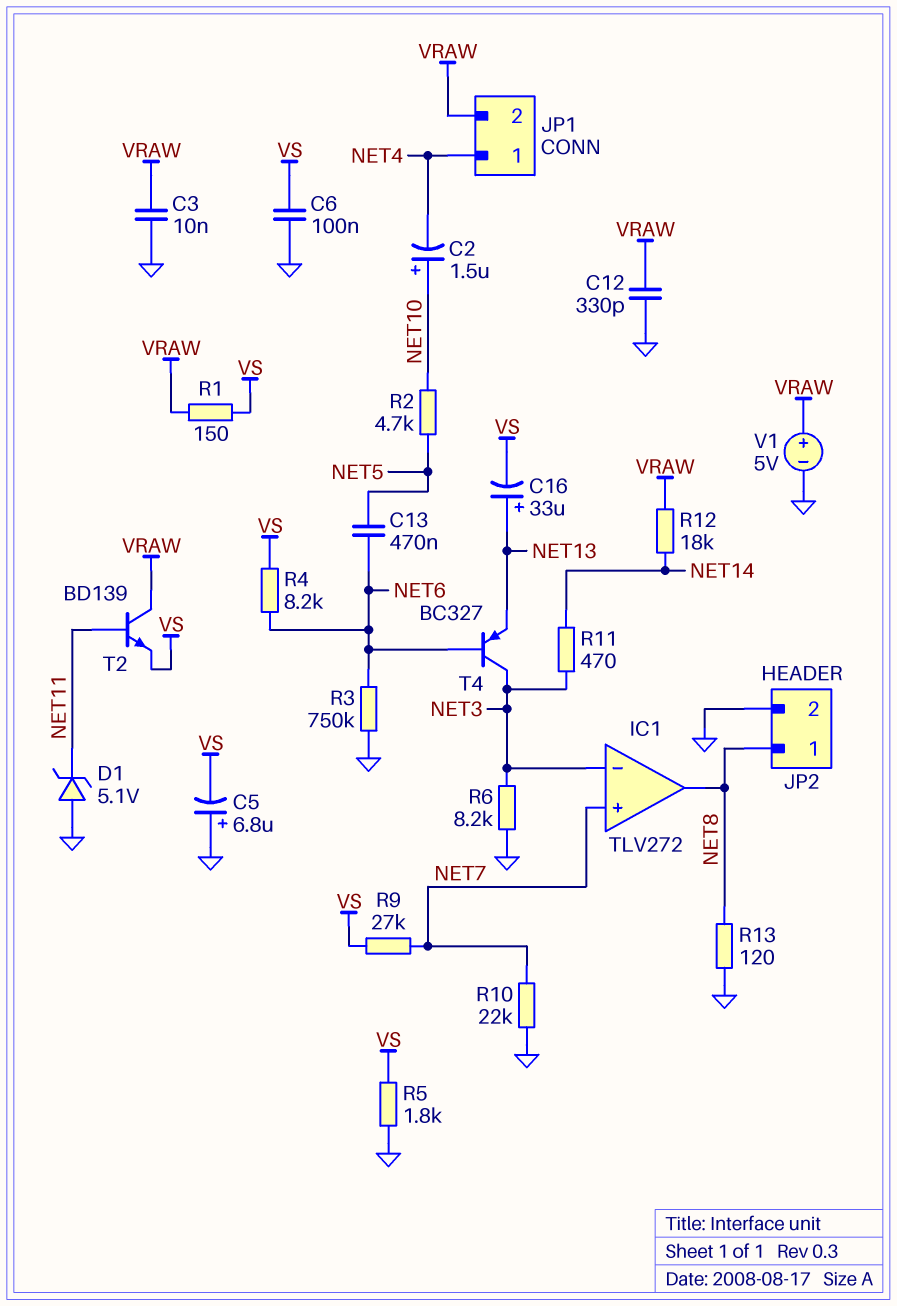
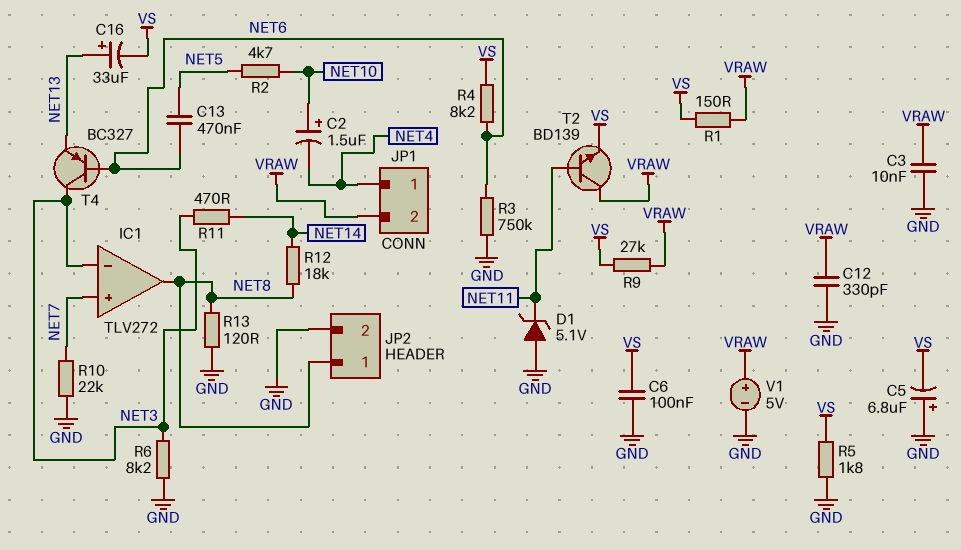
R9: 27k (NET7, VS) -> 27k (VRAW, VS)
R12: 18k (NET14, VRAW) -> 18k (NET8, NET14)

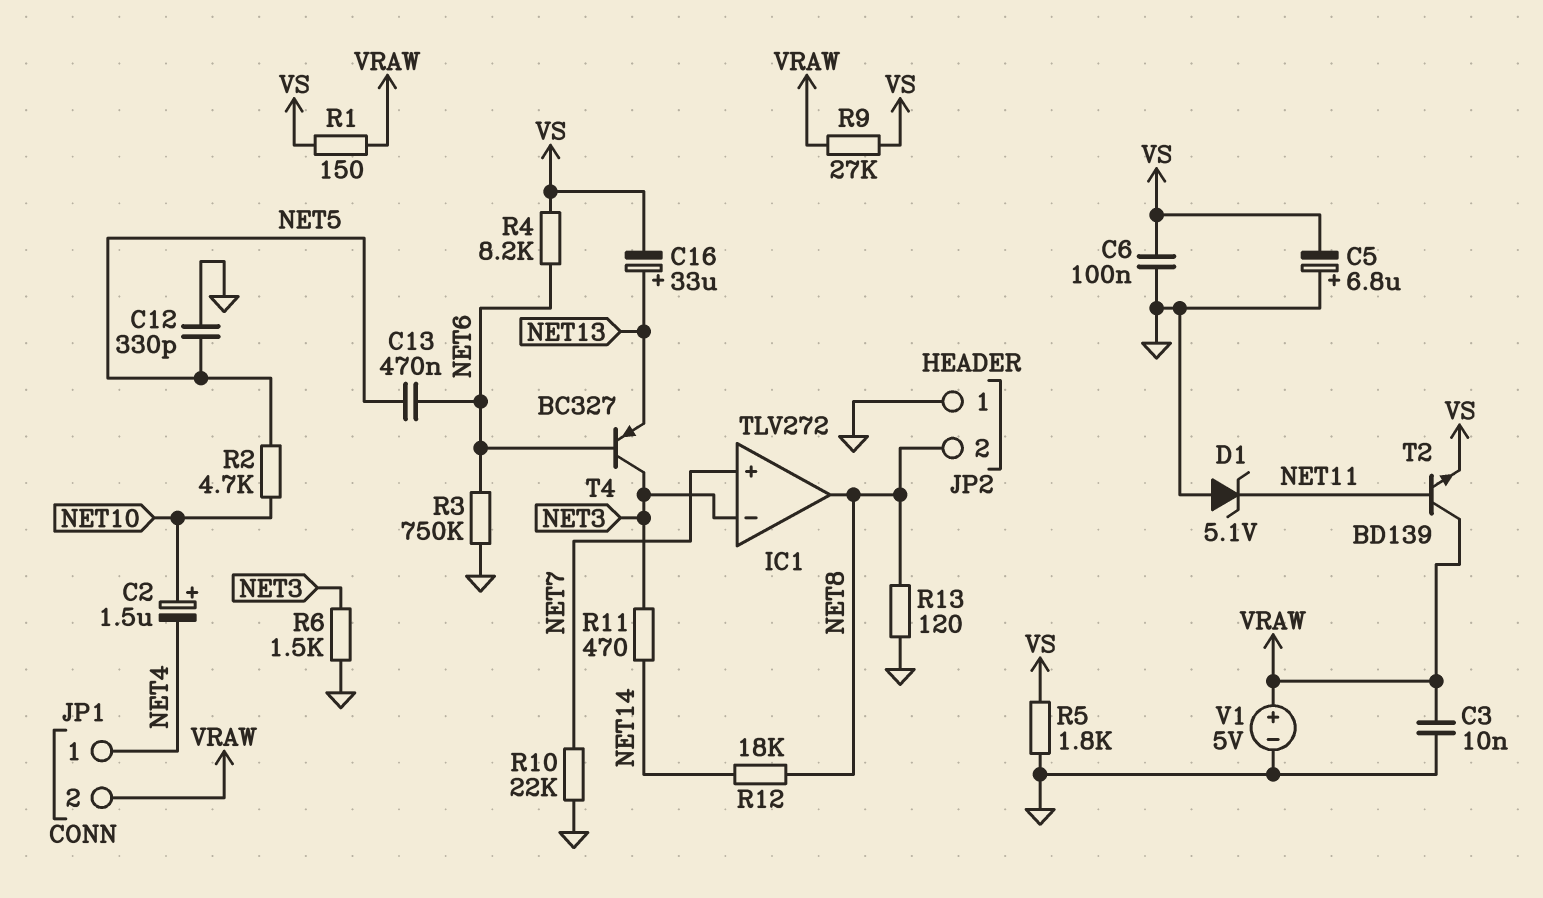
C12: 330pF (GND, VRAW) -> 330pF (GND, NET5)
JP2 pin 1: NET8 -> GND
JP2 pin 2: GND -> NET8
R6: 8.2k (GND, NET3) -> 1.5k (GND, NET3)

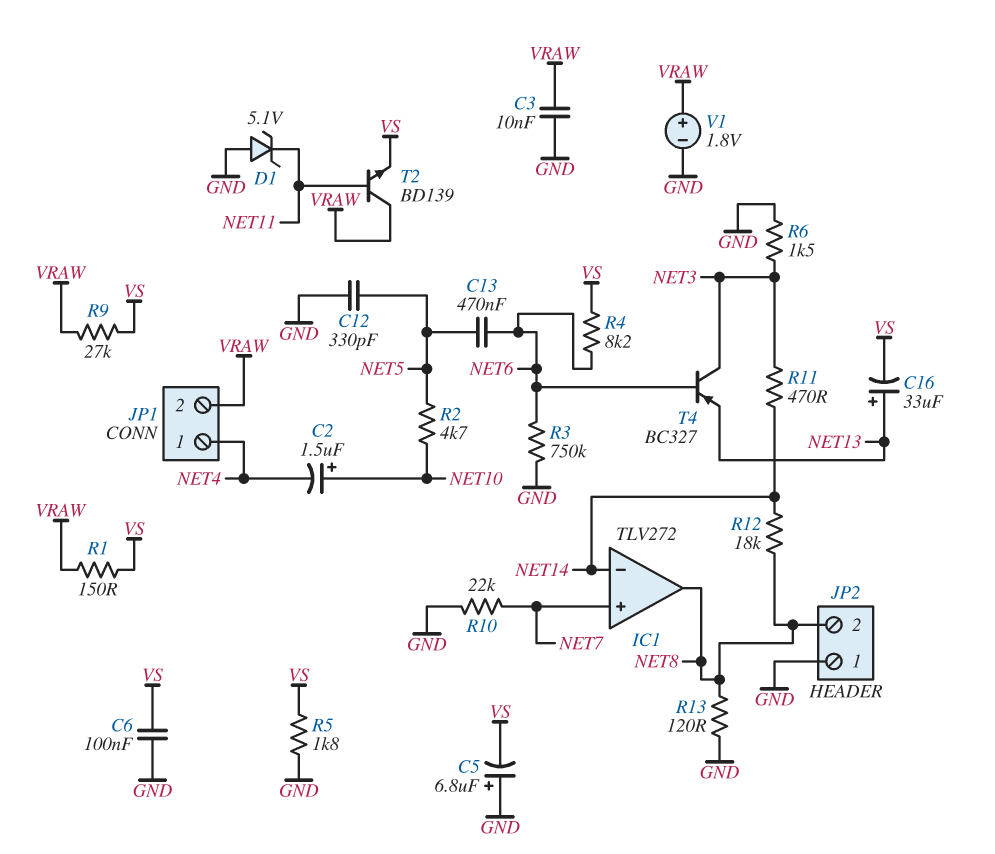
IC1 pin in-: NET3 -> NET14
V1: 5V (plus VRAW, minus GND) -> 1.8V (plus VRAW, minus GND)

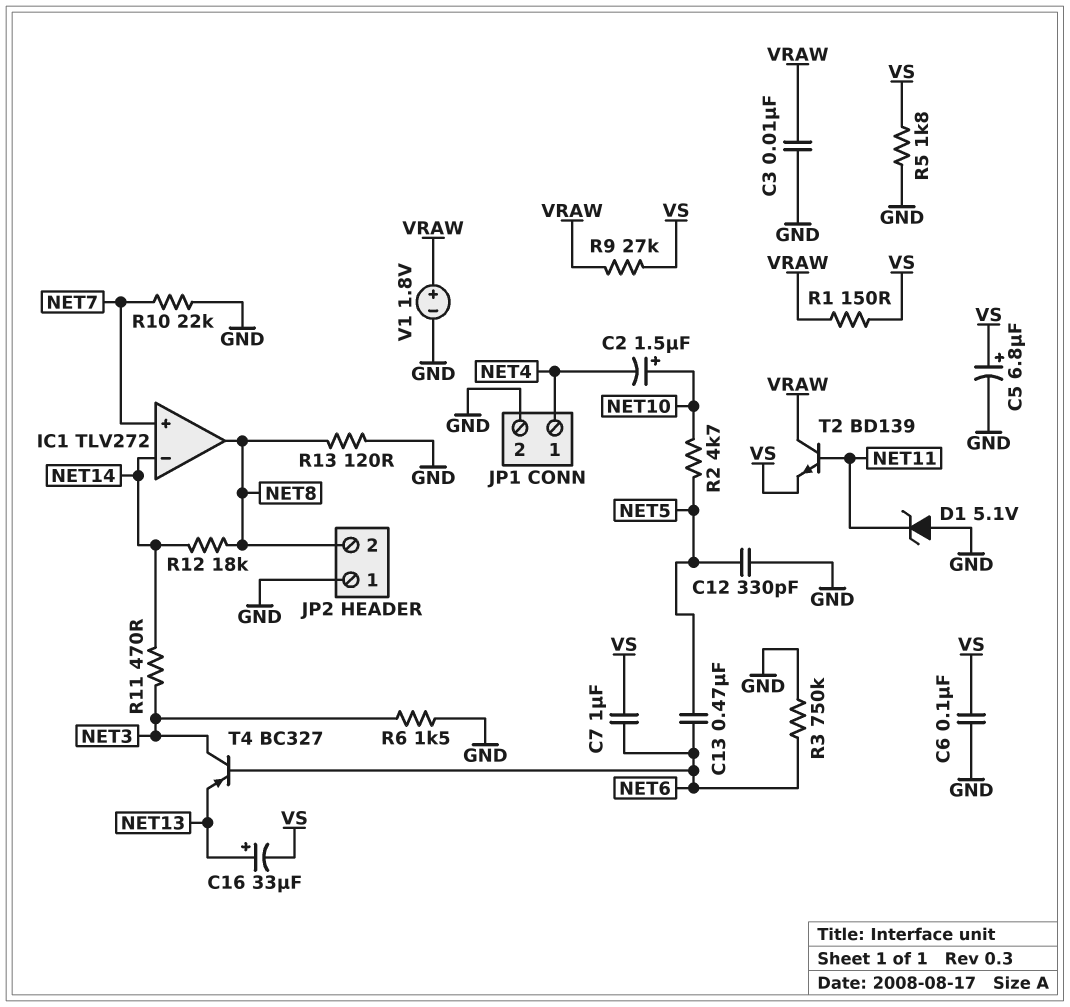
C5: 6.8uF (plus GND, minus VS) -> 6.8uF (plus VS, minus GND)
C7: none -> 1uF (NET6, VS)
JP1 pin 2: VRAW -> GND
R4: 8.2k (NET6, VS) -> none

